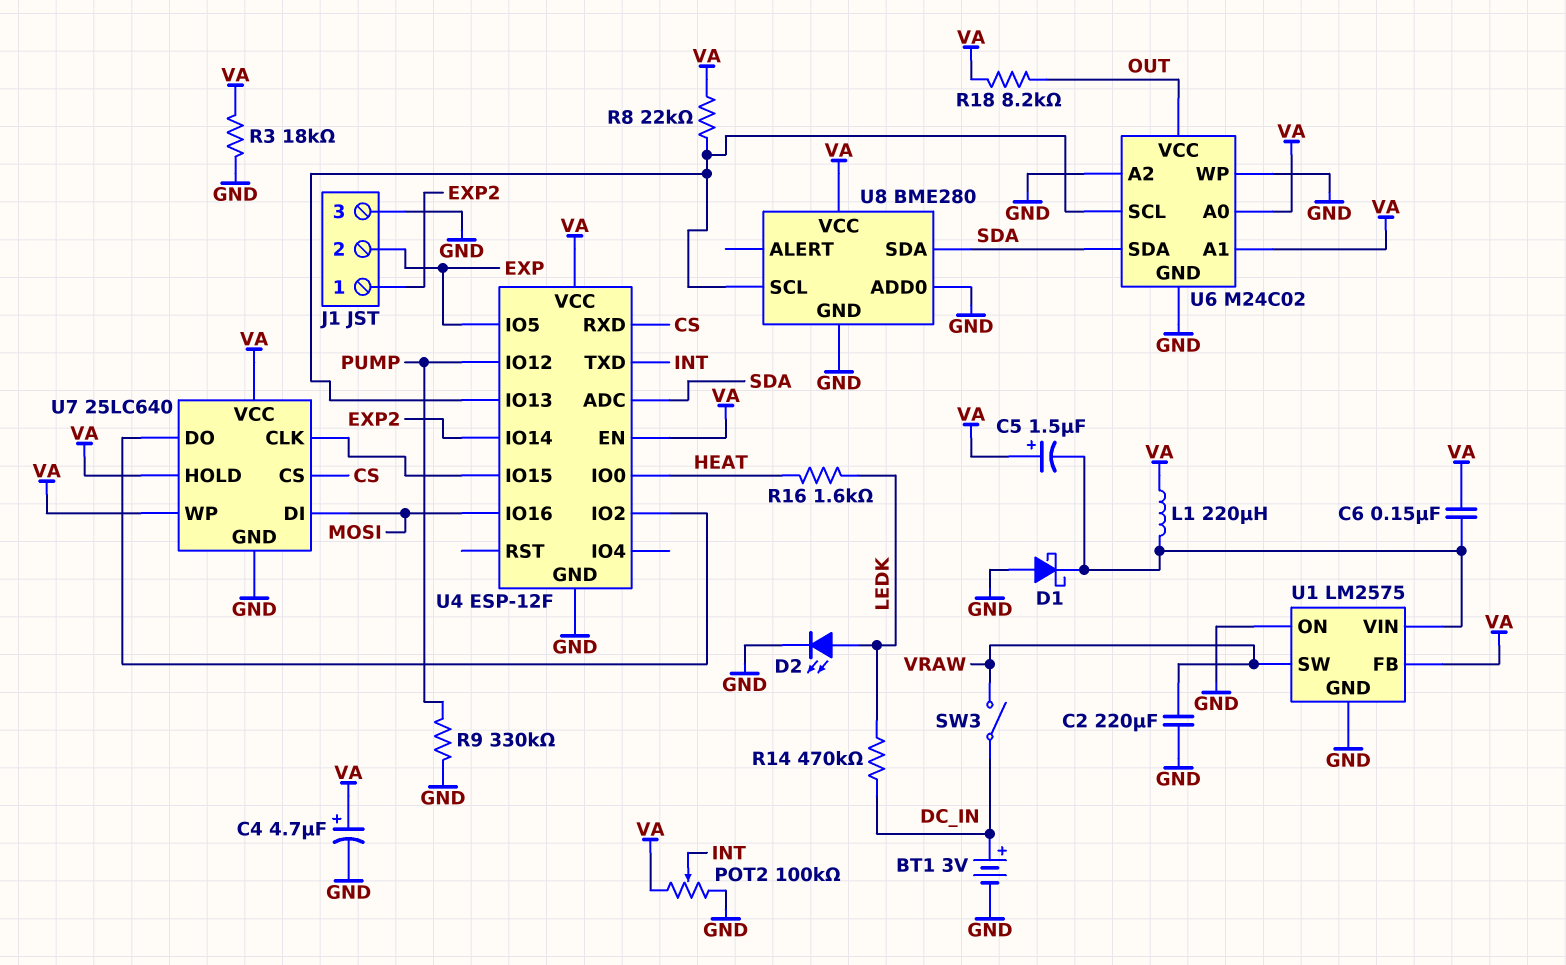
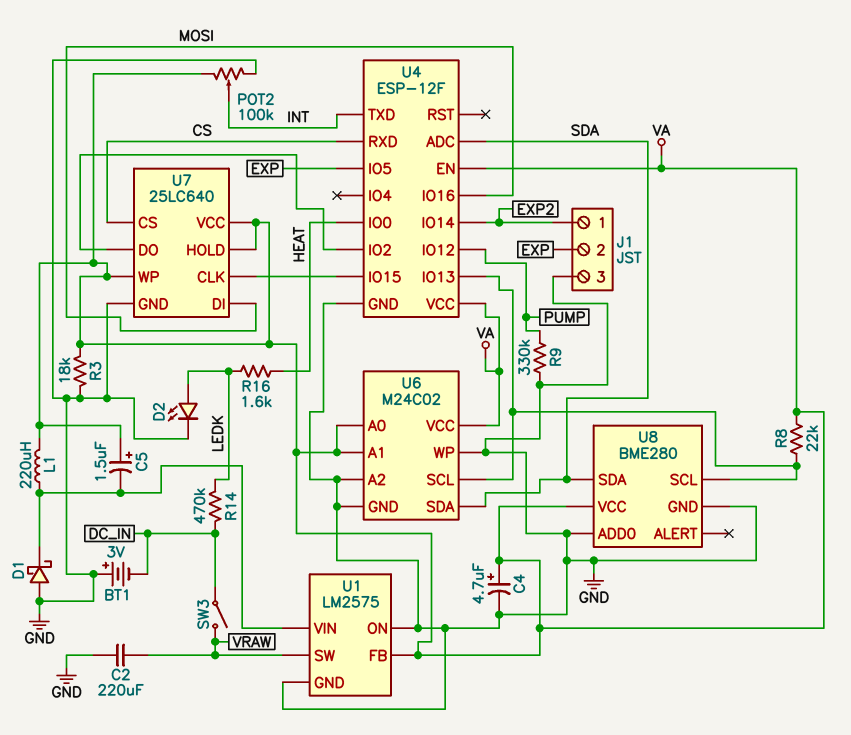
BT1: 3V (plus DC_IN, minus GND) -> 3V (plus GND, minus DC_IN)
C6: 150nF (U1/VIN, VA) -> none
R18: 8.2k (OUT, VA) -> none
U6 pin VCC: OUT -> VA

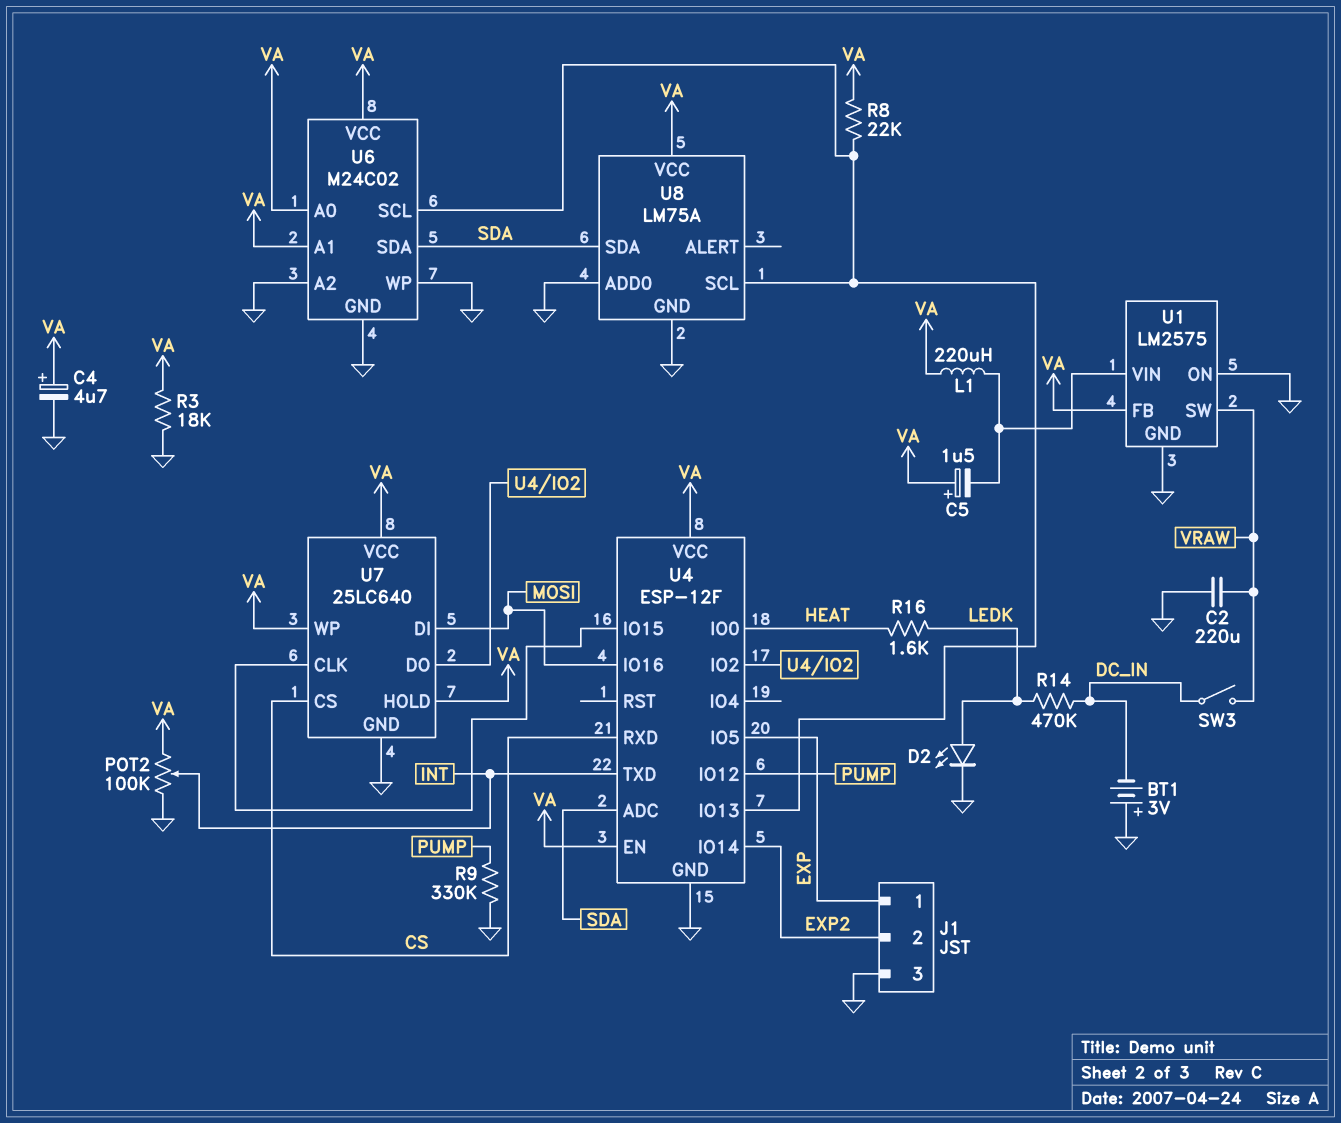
D1: schottky (A GND, K U1/VIN) -> none
J1 pin 1: EXP2 -> EXP
J1 pin 2: EXP -> EXP2
U8: BME280 -> LM75A

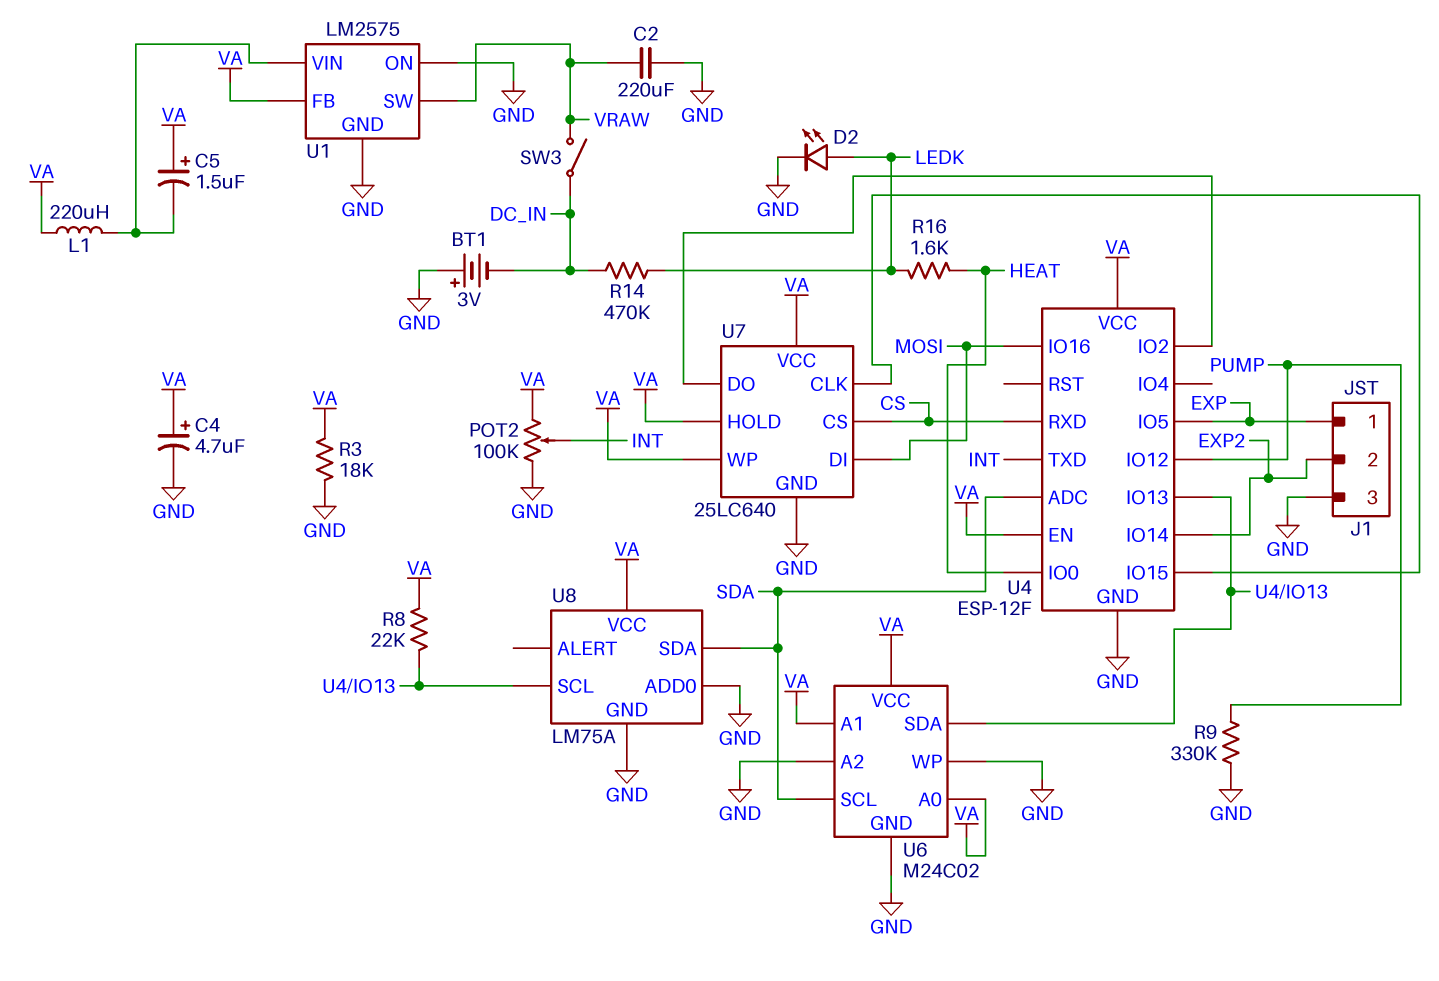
U6 pin SCL: U4/IO13 -> SDA
U6 pin SDA: SDA -> U4/IO13

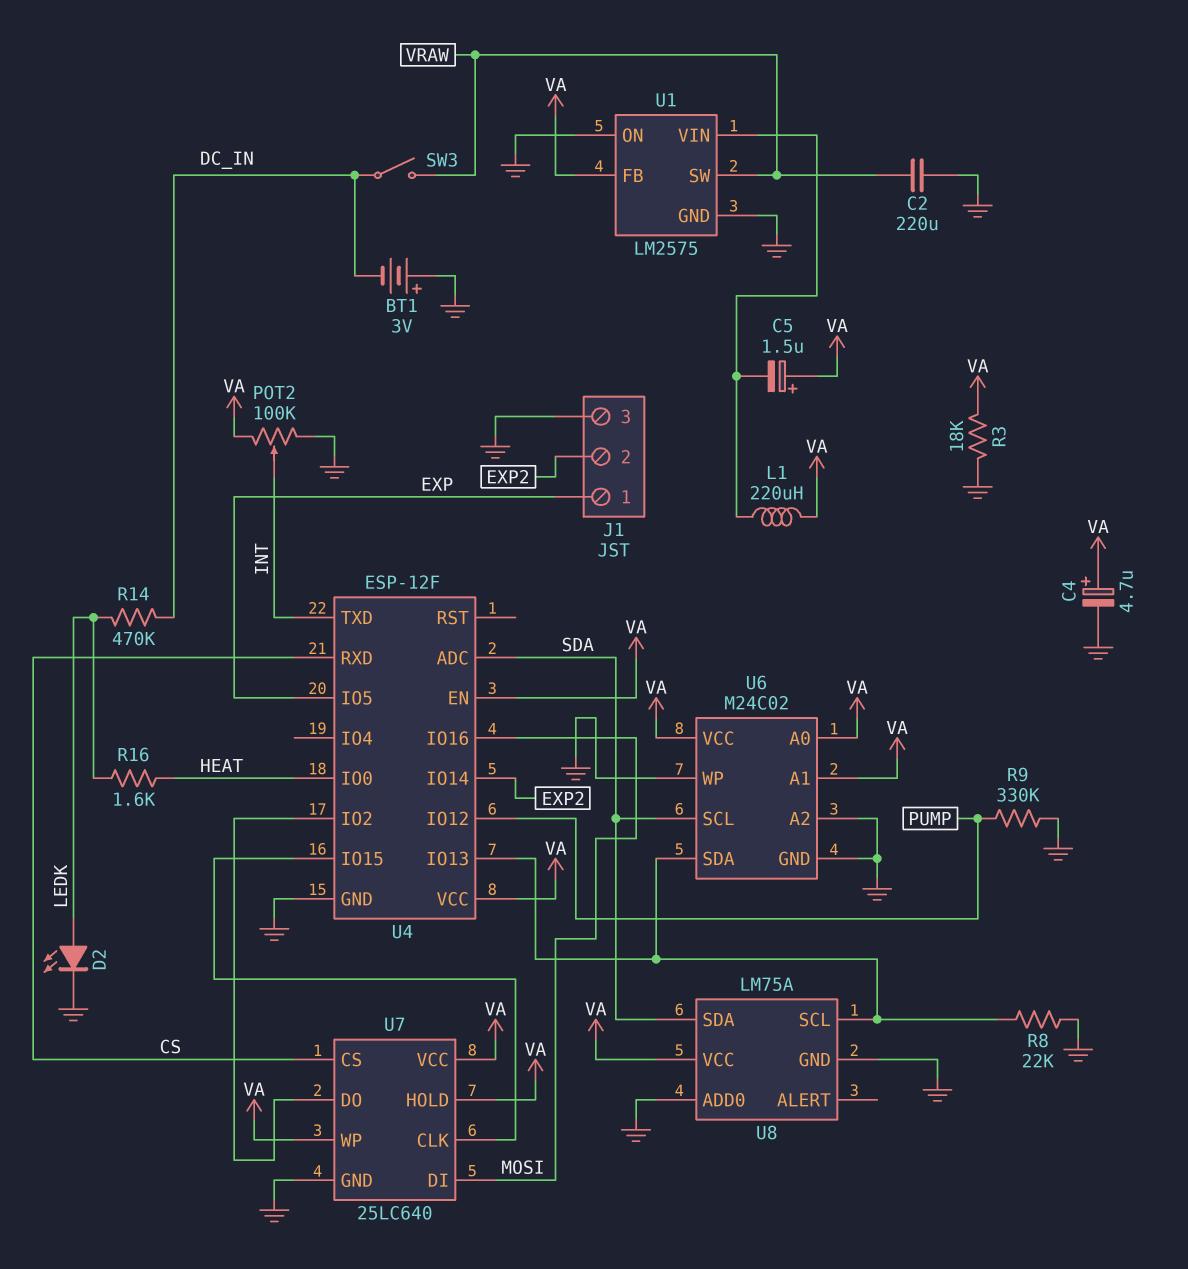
R8: 22k (U4/IO13, VA) -> 22k (GND, U4/IO13)

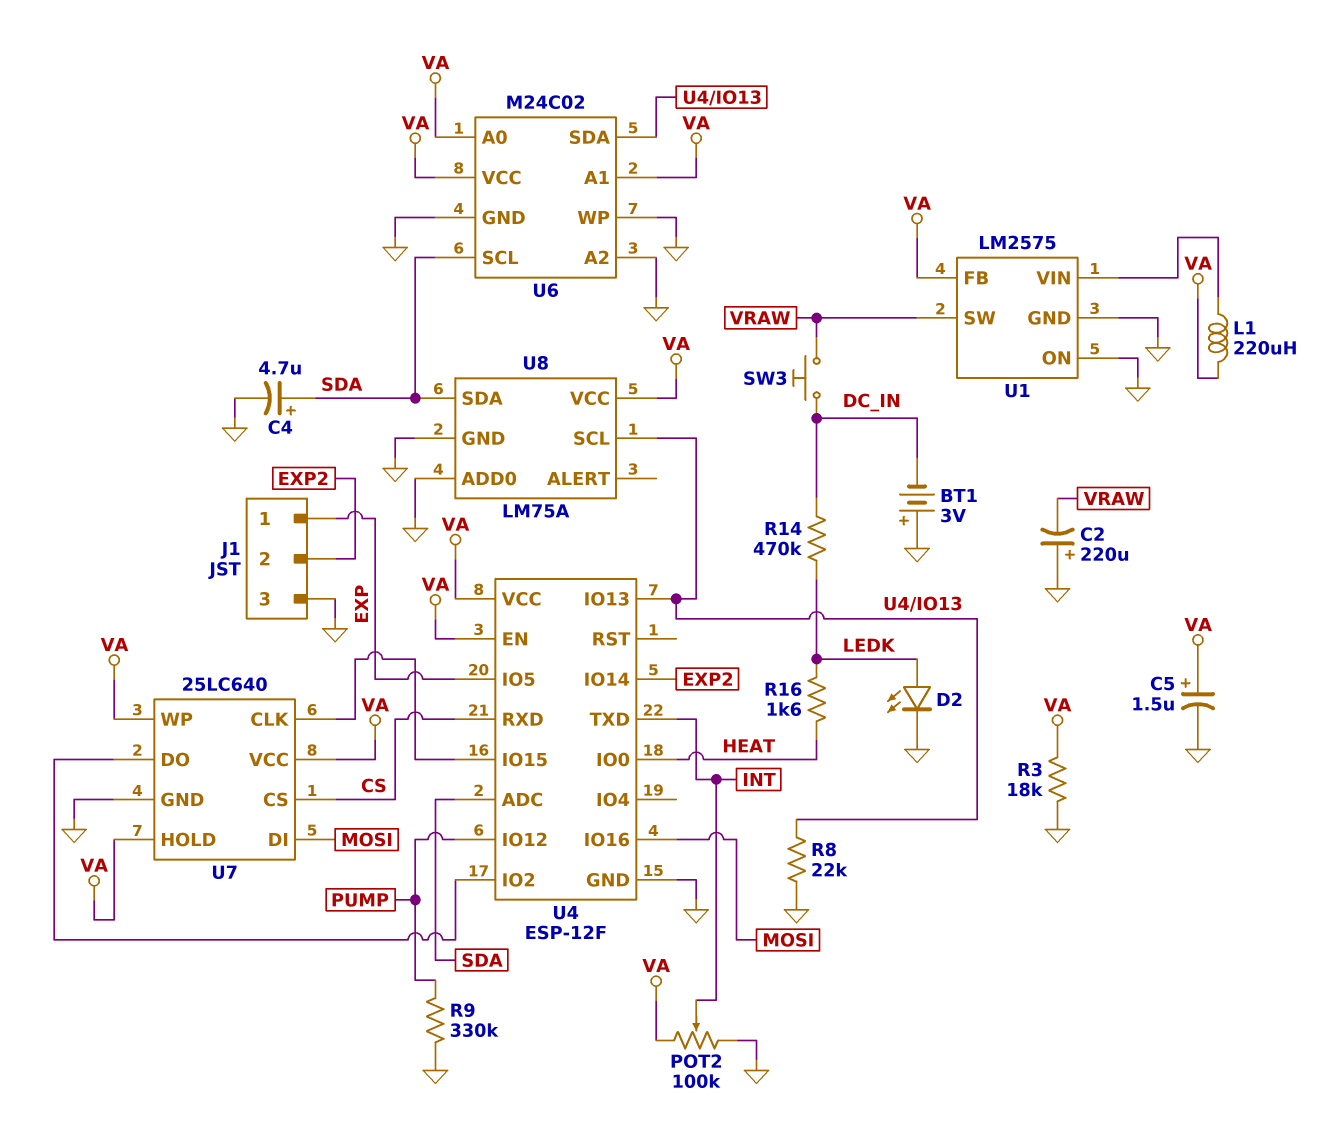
C2: 220uF (GND, VRAW) -> 220uF (plus GND, minus VRAW)
C4: 4.7uF (plus VA, minus GND) -> 4.7uF (plus SDA, minus GND)
C5: 1.5uF (plus VA, minus U1/VIN) -> 1.5uF (plus VA, minus GND)
SW3: switch (DC_IN, VRAW) -> button (DC_IN, VRAW)

